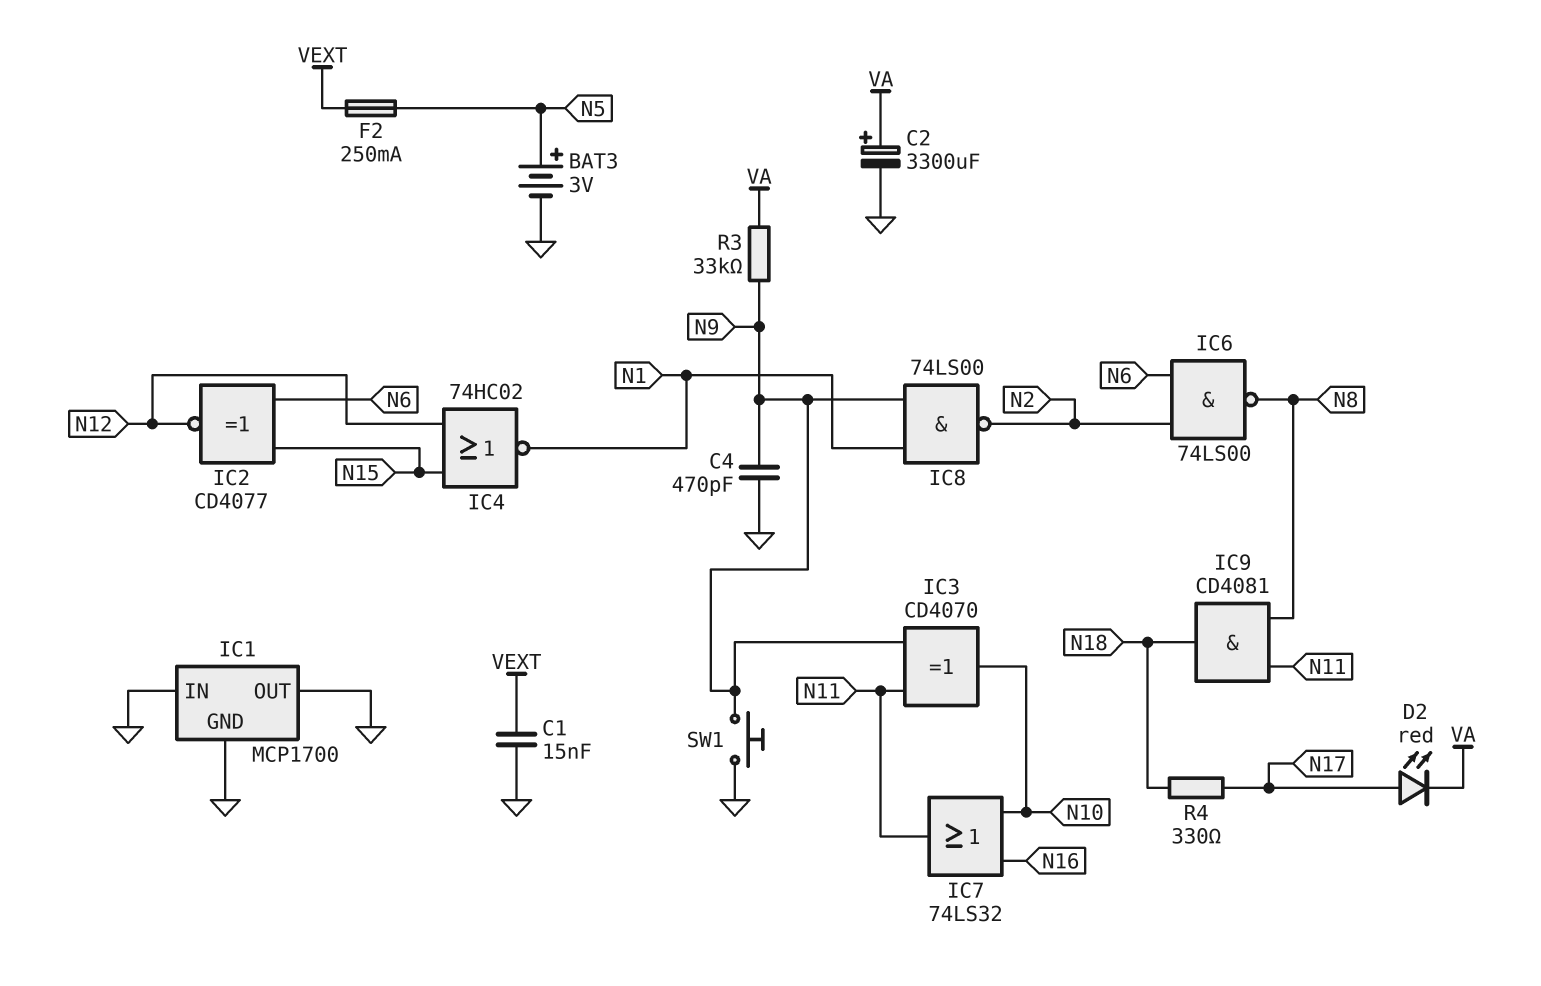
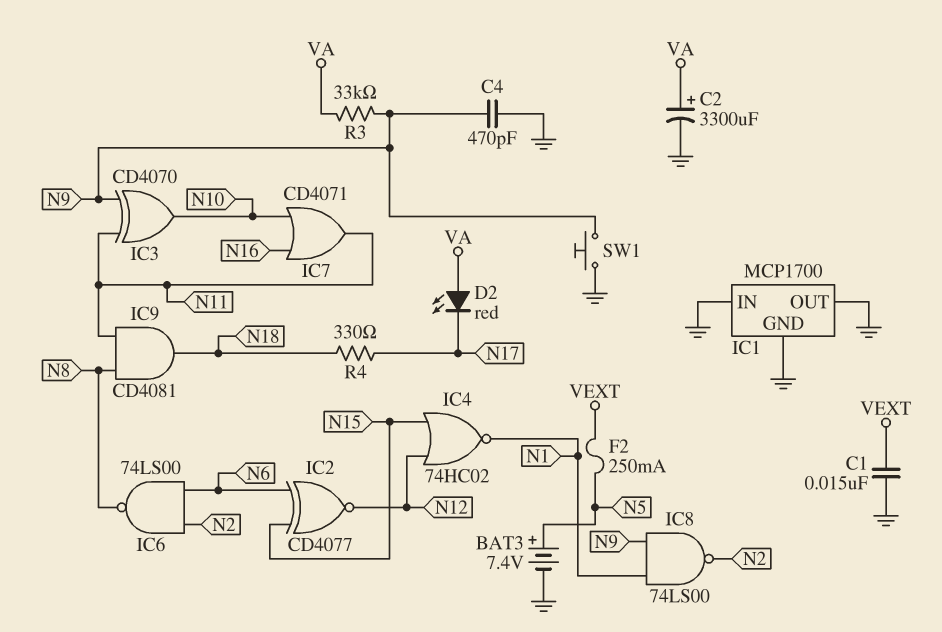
BAT3: 3V (plus N5, minus GND) -> 7.4V (plus N5, minus GND)
D2: LED red (A N17, K VA) -> LED red (A VA, K N17)
IC7: OR 74LS32 (in N10, in N16, out N11) -> OR CD4071 (in N10, in N16, out N11)

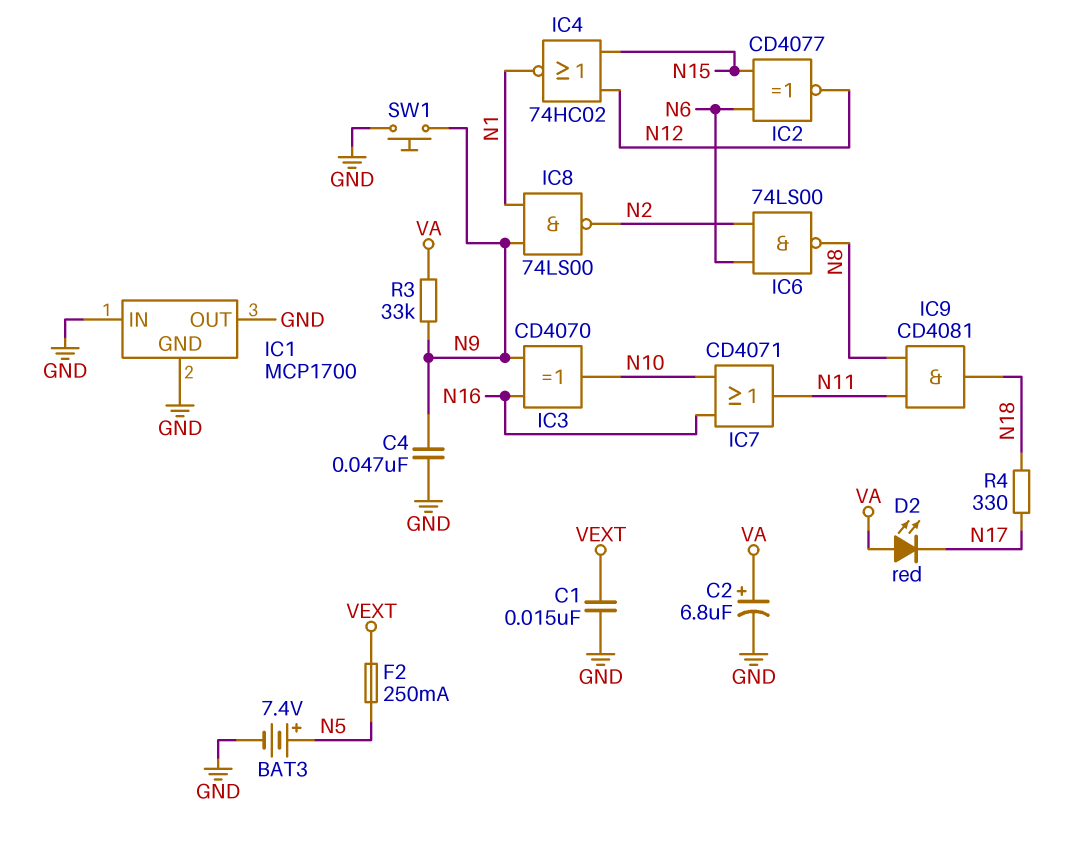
C2: 3300uF (plus VA, minus GND) -> 6.8uF (plus VA, minus GND)
C4: 470pF (GND, N9) -> 47nF (GND, N9)
IC3: XOR CD4070 (in N9, in N11, out N10) -> XOR CD4070 (in N9, in N16, out N10)

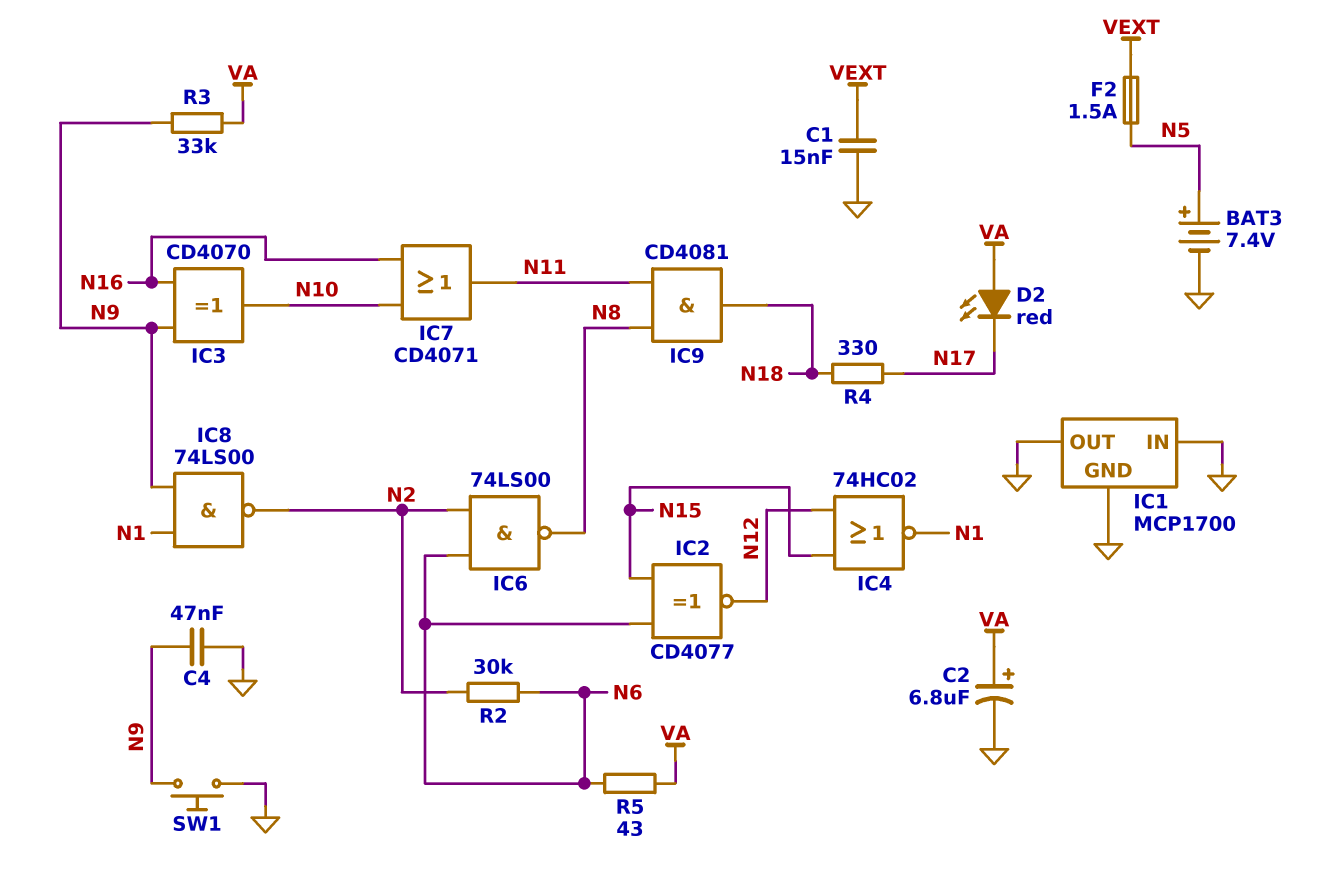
F2: 250mA (N5, VEXT) -> 1.5A (N5, VEXT)
R2: none -> 30k (N2, N6)
R5: none -> 43 (N6, VA)

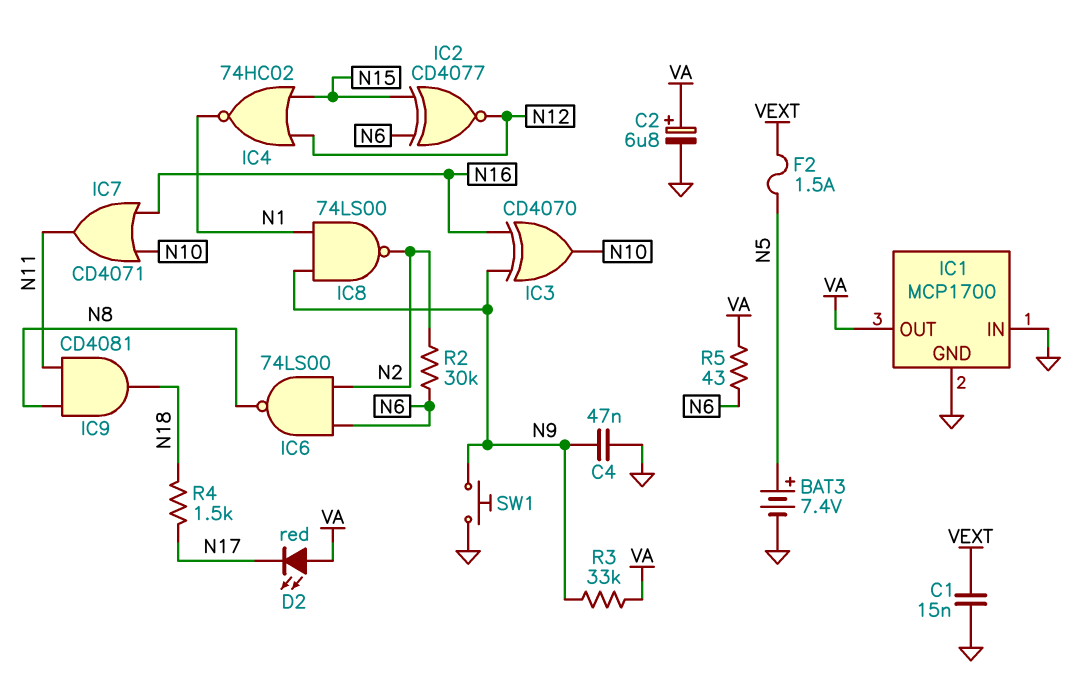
IC1 pin OUT: GND -> VA
R4: 330 (N17, N18) -> 1.5k (N17, N18)

